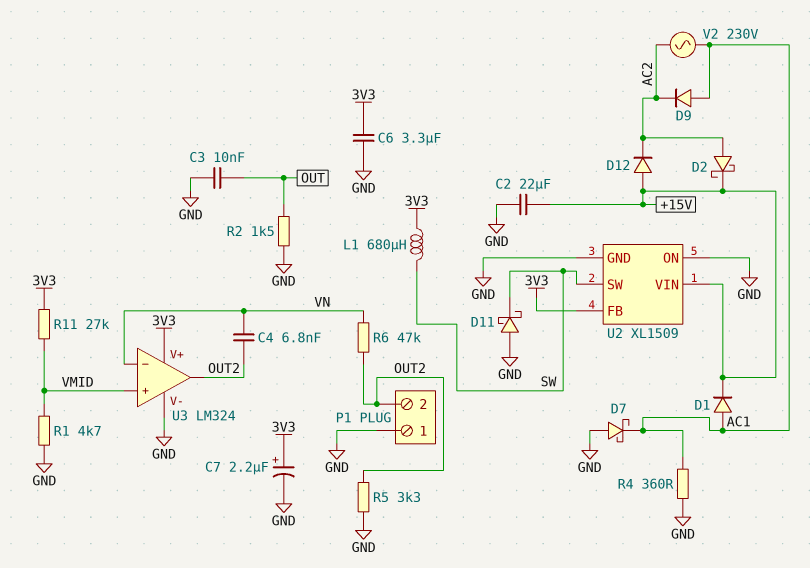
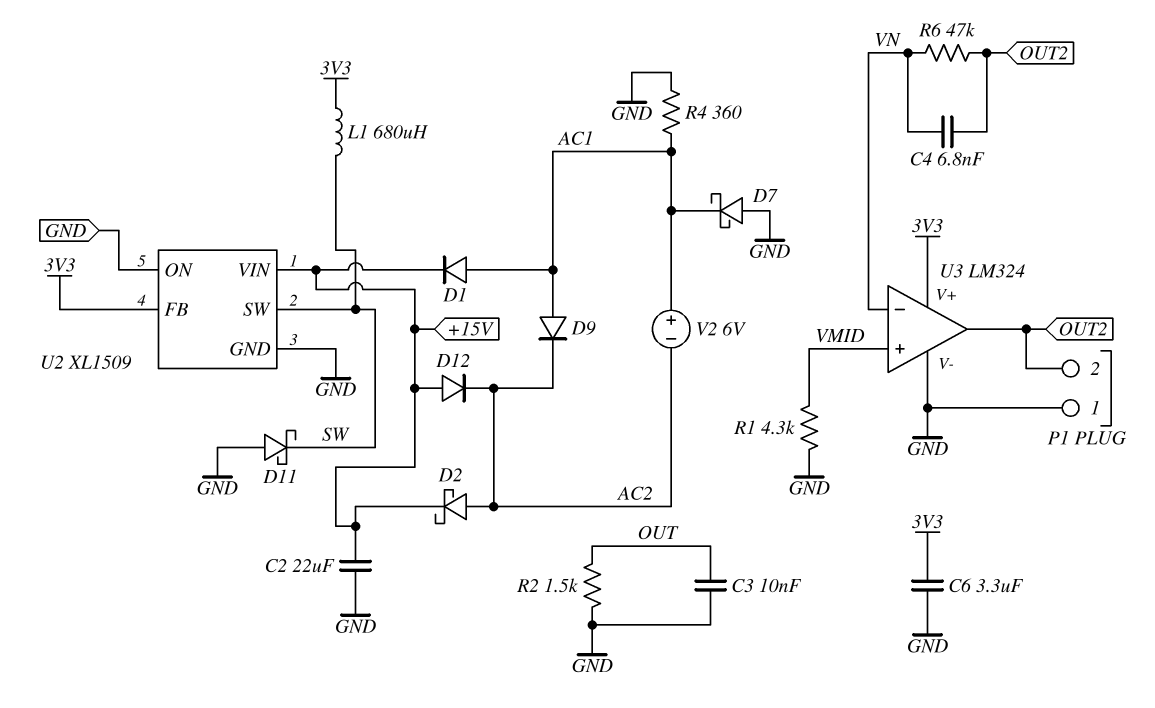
C7: 2.2uF (plus 3V3, minus GND) -> none
R1: 4.7k (GND, VMID) -> 4.3k (GND, VMID)
R5: 3.3k (GND, OUT2) -> none
R11: 27k (3V3, VMID) -> none
V2: AC 230V (AC1, AC2) -> 6V (plus AC1, minus AC2)

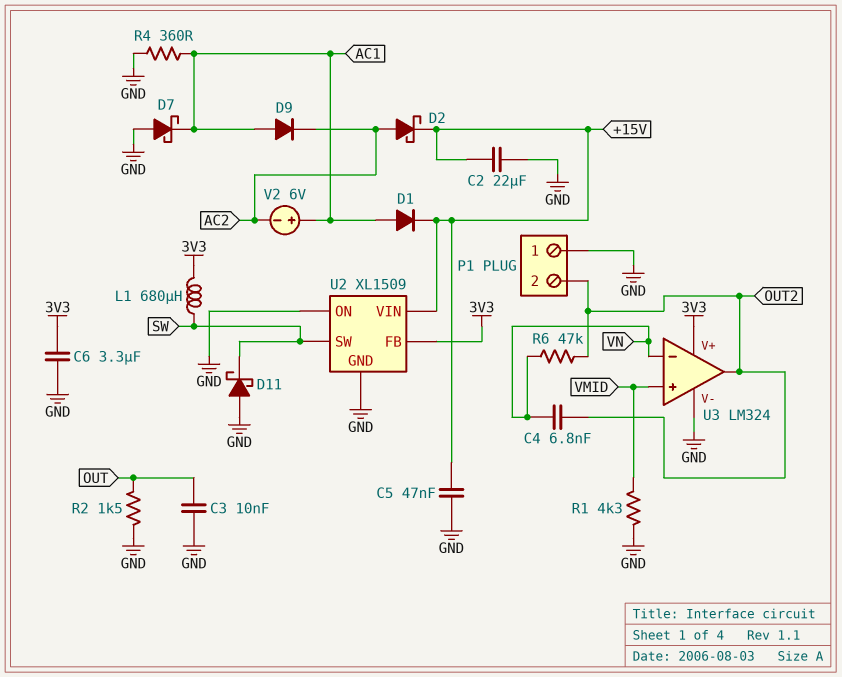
C5: none -> 47nF (+15V, GND)
D12: diode (A +15V, K AC2) -> none

